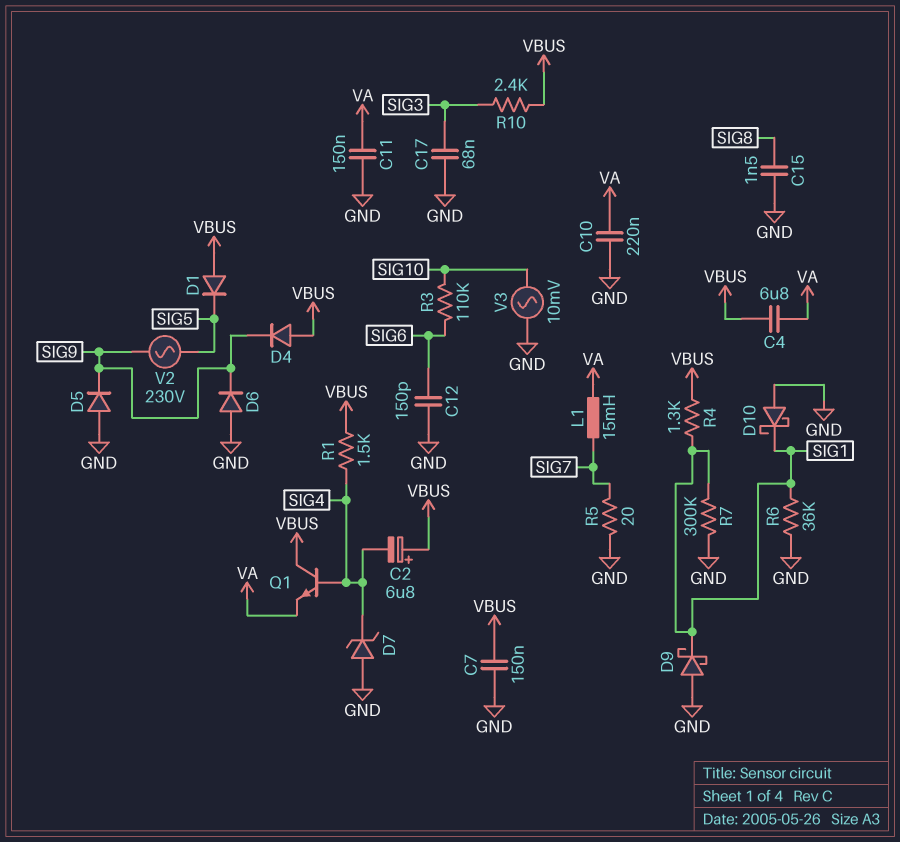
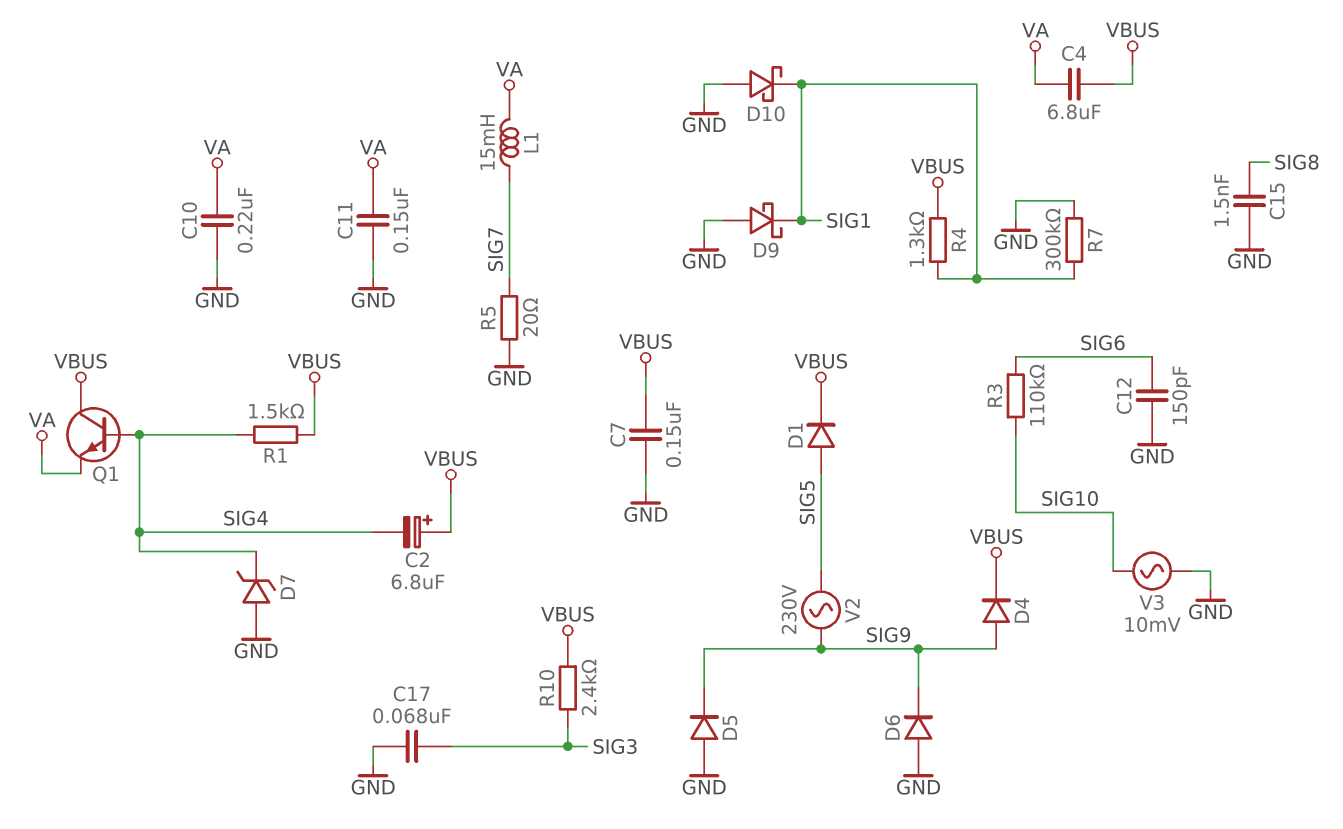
D1: diode (A VBUS, K SIG5) -> diode (A SIG5, K VBUS)
D4: diode (A VBUS, K SIG9) -> diode (A SIG9, K VBUS)
R6: 36k (GND, SIG1) -> none

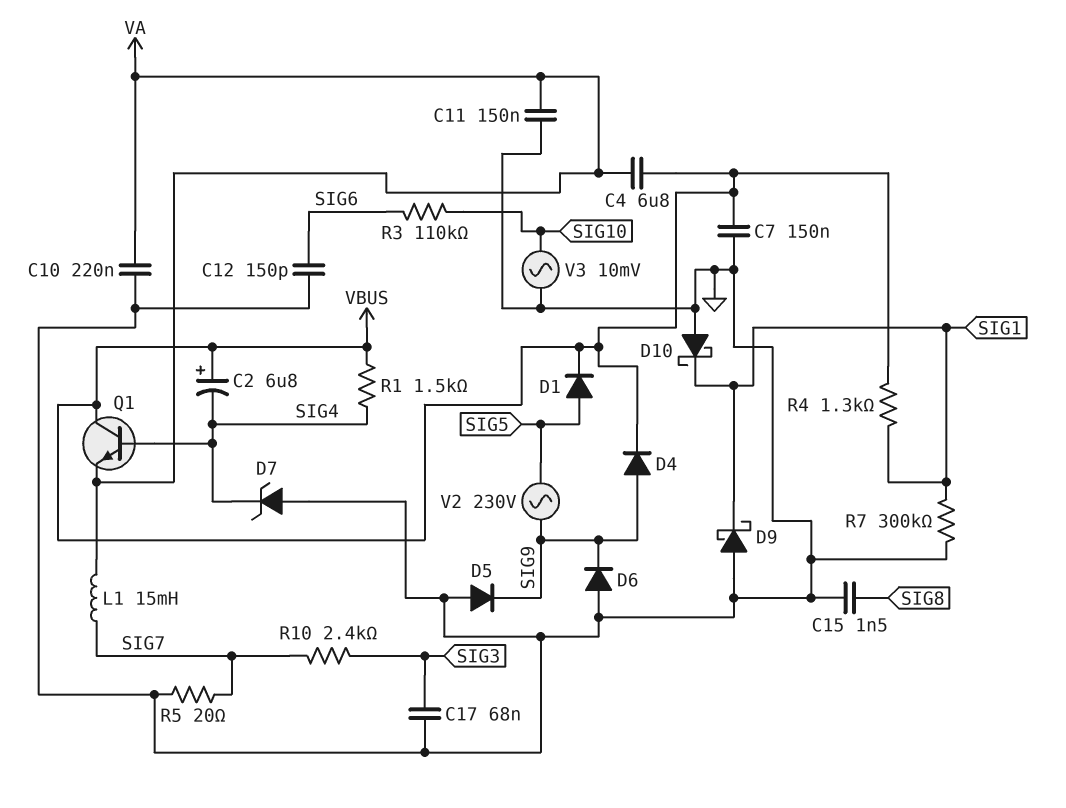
R10: 2.4k (SIG3, VBUS) -> 2.4k (SIG3, SIG7)

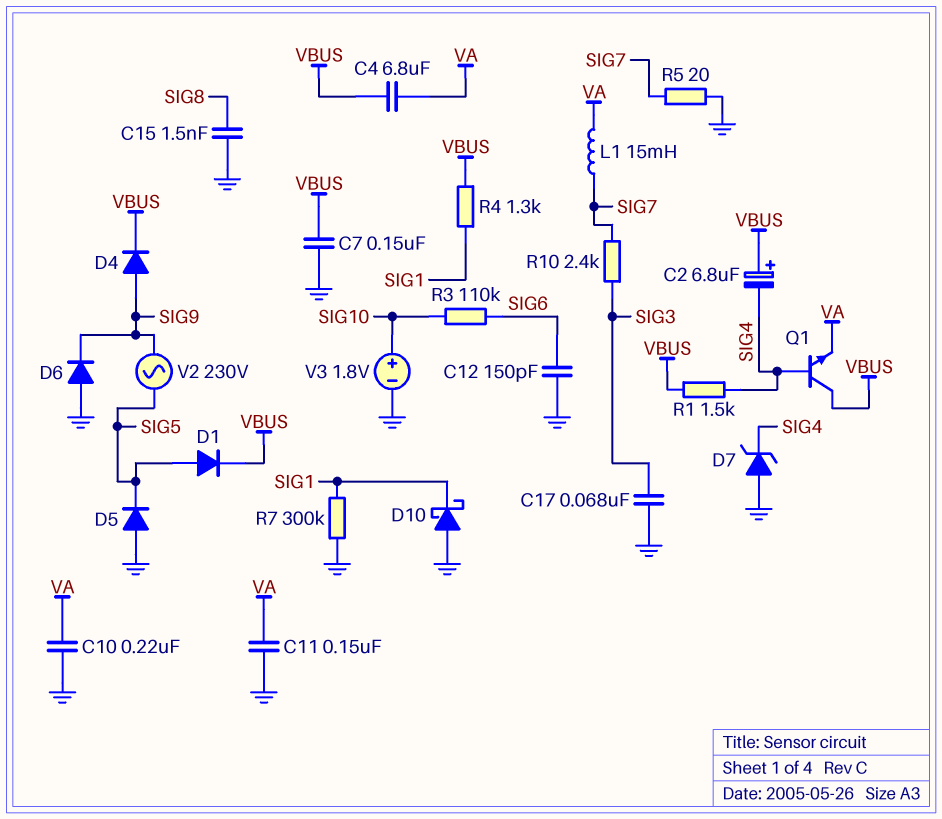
D5: diode (A GND, K SIG9) -> diode (A GND, K SIG5)
D9: schottky (A GND, K SIG1) -> none
V3: AC 10mV (GND, SIG10) -> 1.8V (plus SIG10, minus GND)

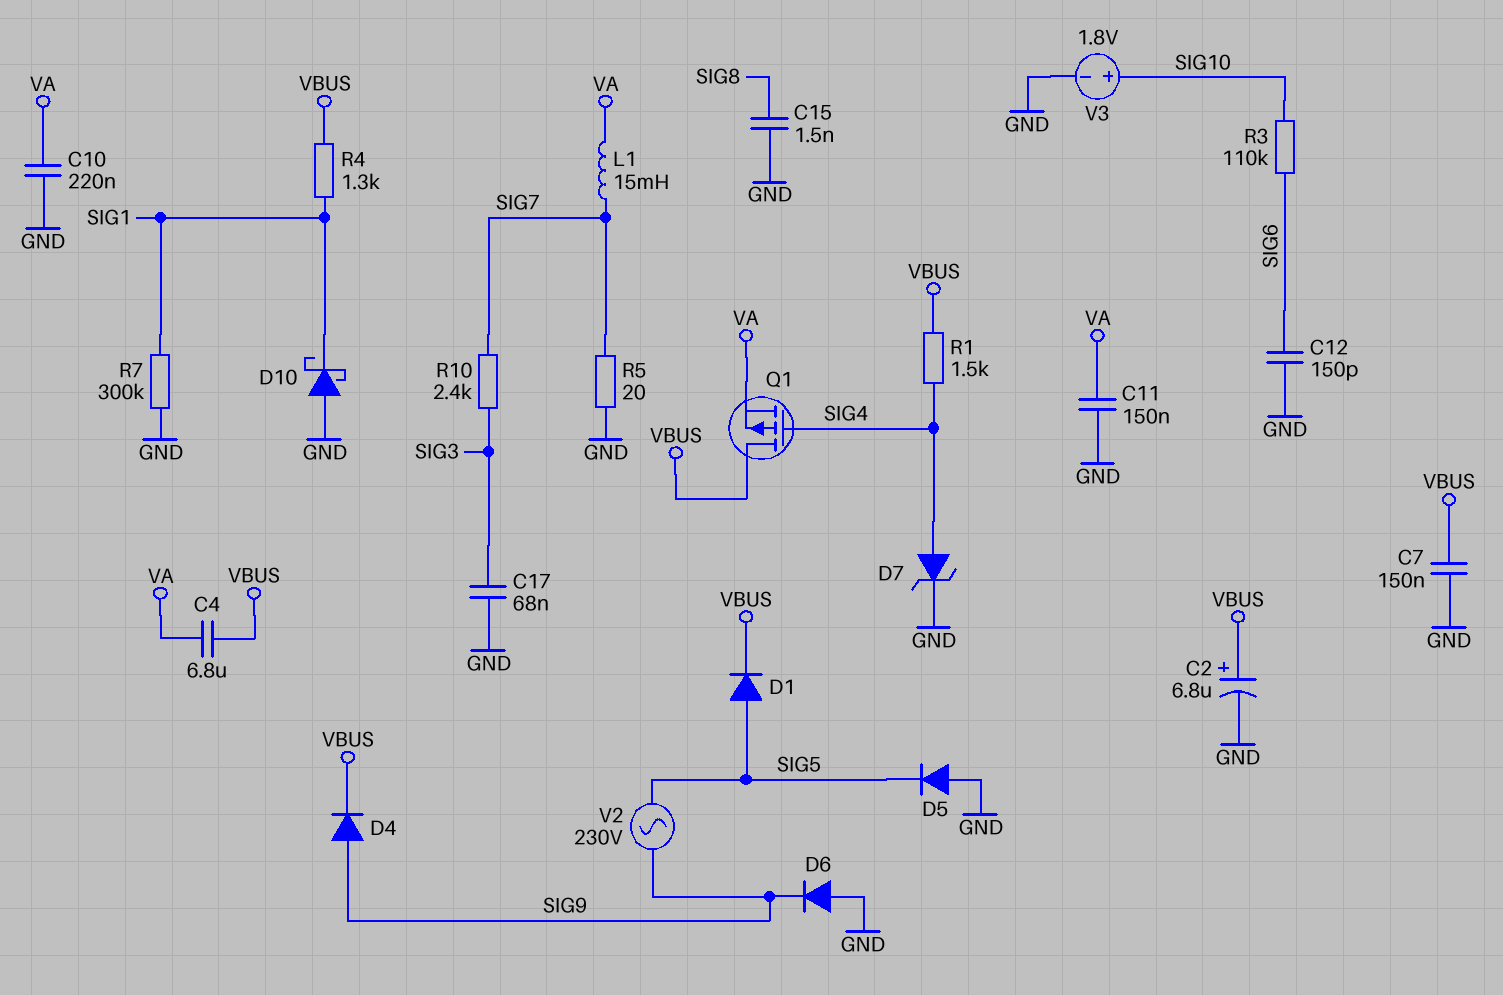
C2: 6.8uF (plus VBUS, minus SIG4) -> 6.8uF (plus VBUS, minus GND)
D7: zener (A GND, K SIG4) -> zener (A SIG4, K GND)
Q1: NPN (B SIG4, C VBUS, E VA) -> PMOS (G SIG4, D VBUS, S VA)

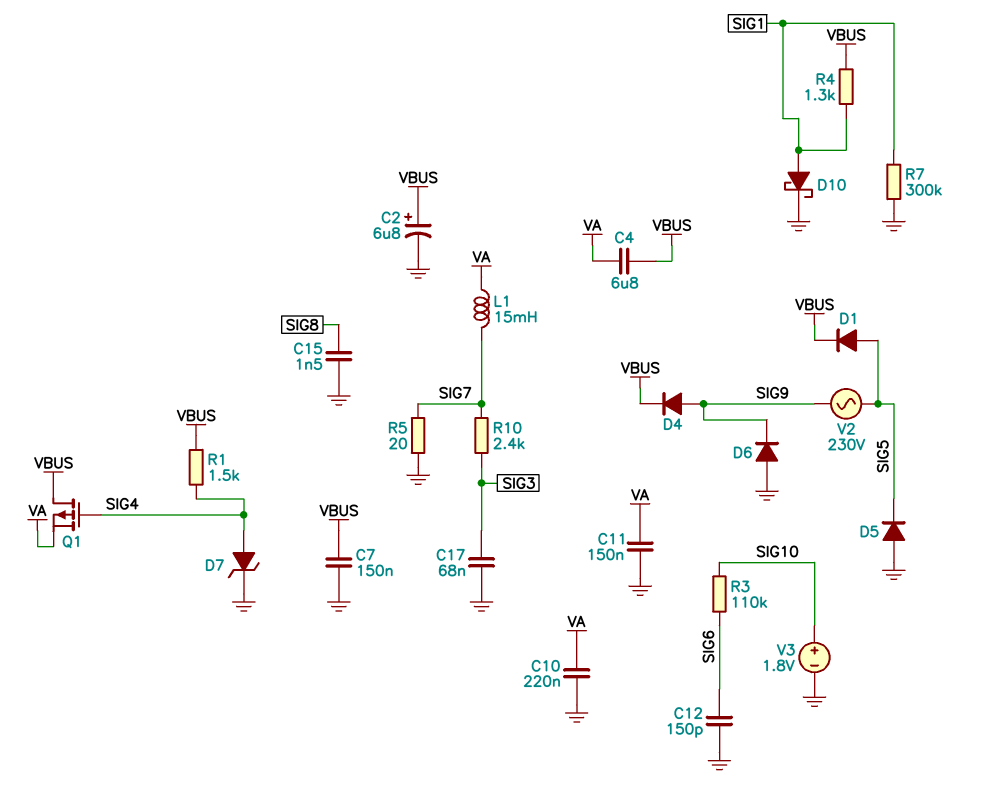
D10: schottky (A GND, K SIG1) -> schottky (A SIG1, K GND)

